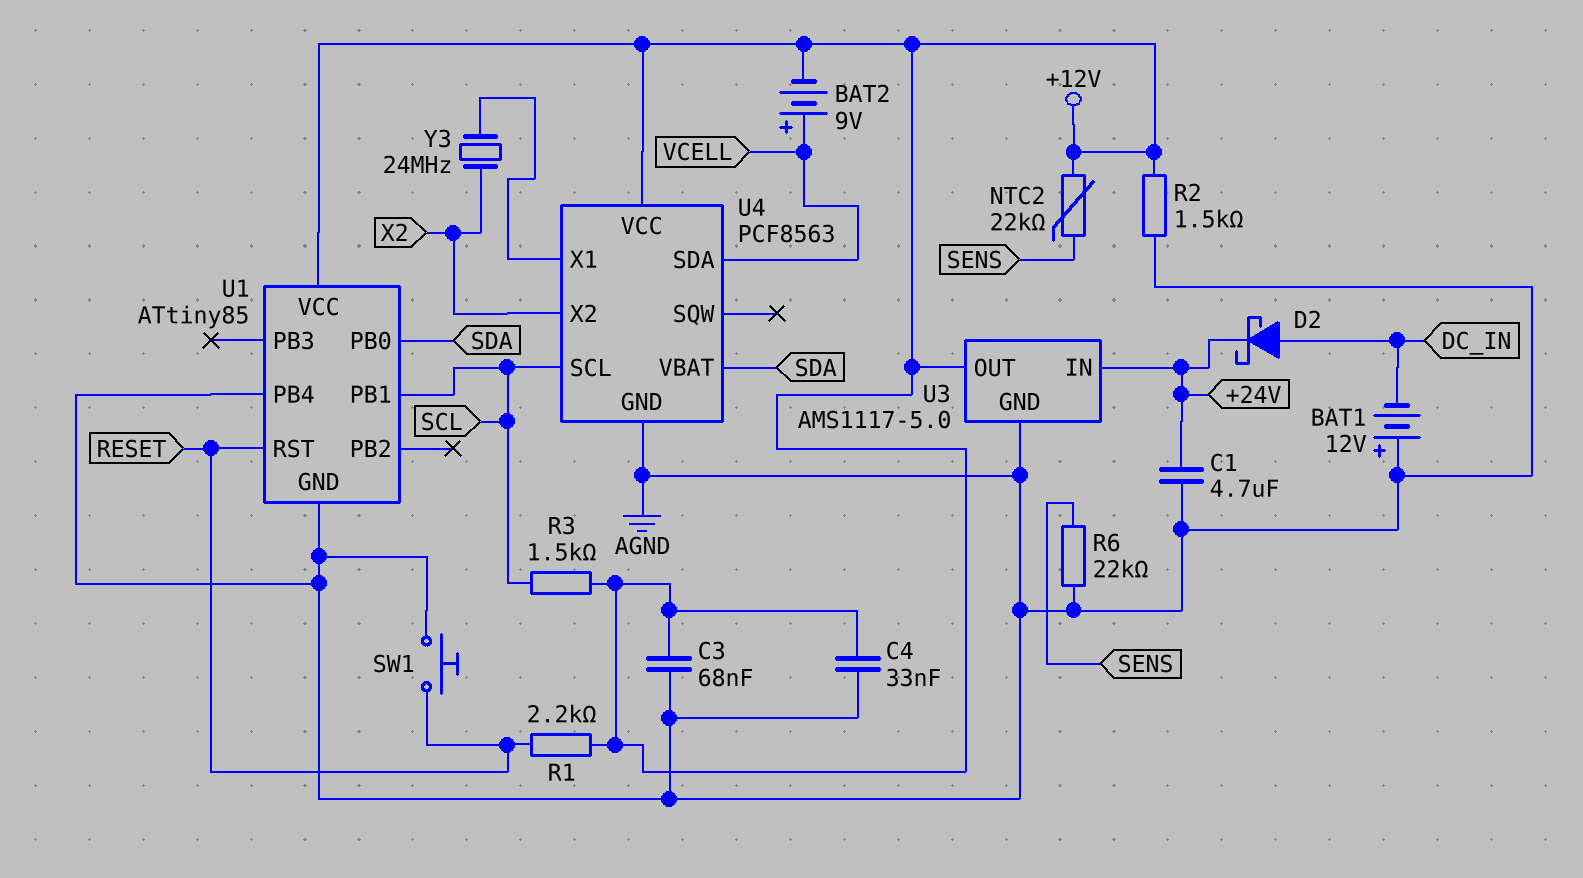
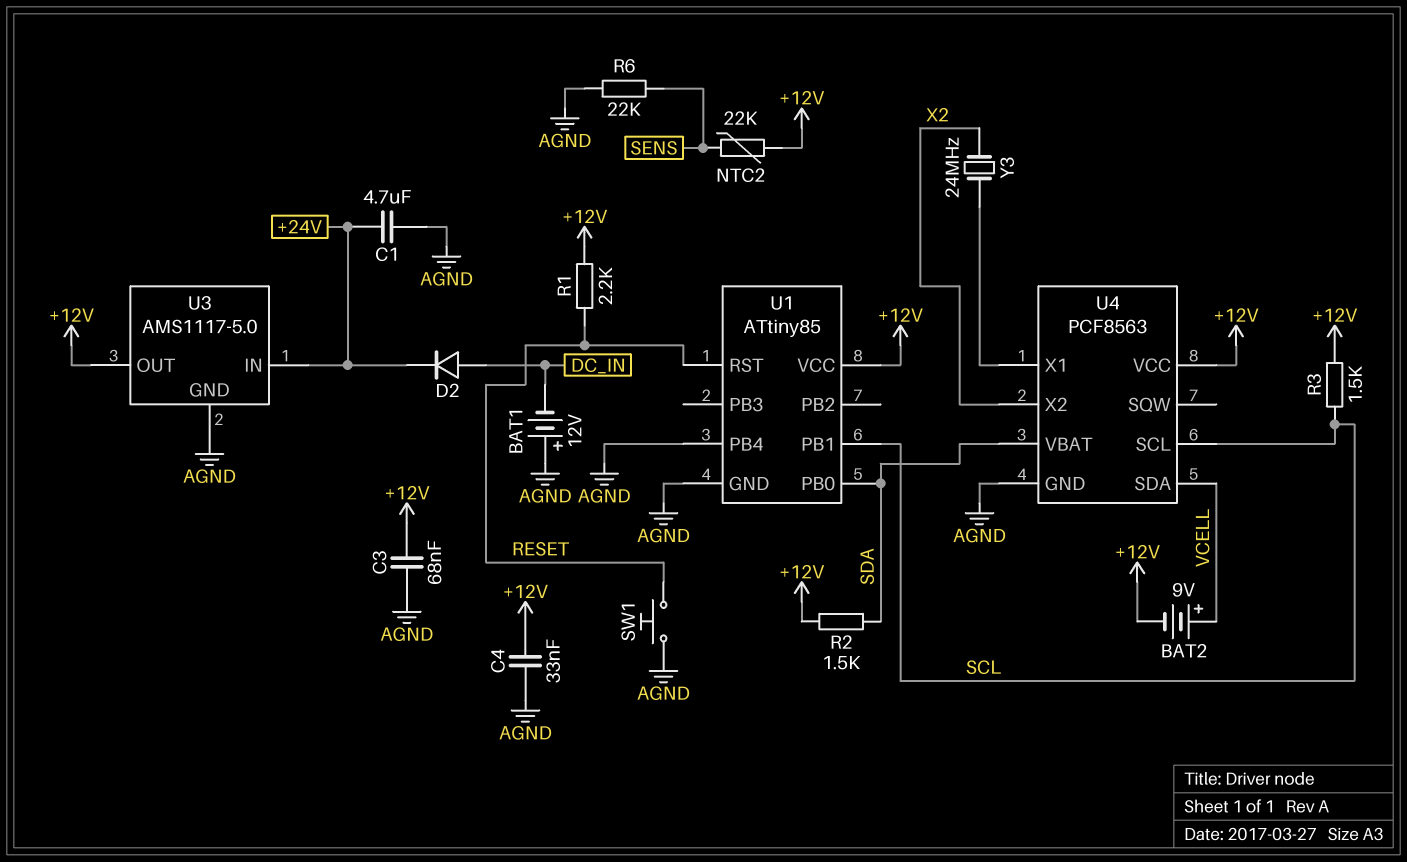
D2: schottky (A DC_IN, K +24V) -> diode (A DC_IN, K +24V)
R2: 1.5k (+12V, AGND) -> 1.5k (+12V, SDA)

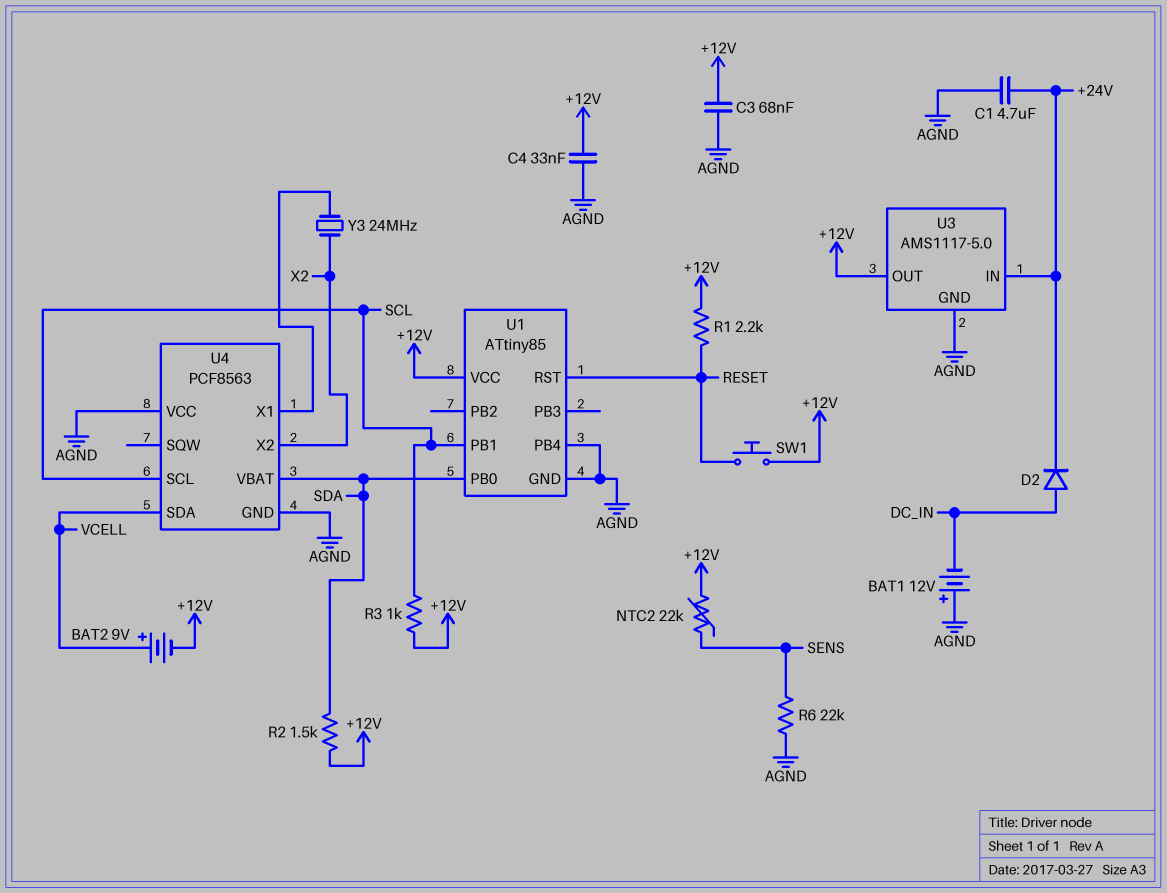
R3: 1.5k (+12V, SCL) -> 1k (+12V, SCL)
SW1: button (AGND, RESET) -> button (+12V, RESET)
U4 pin VCC: +12V -> AGND

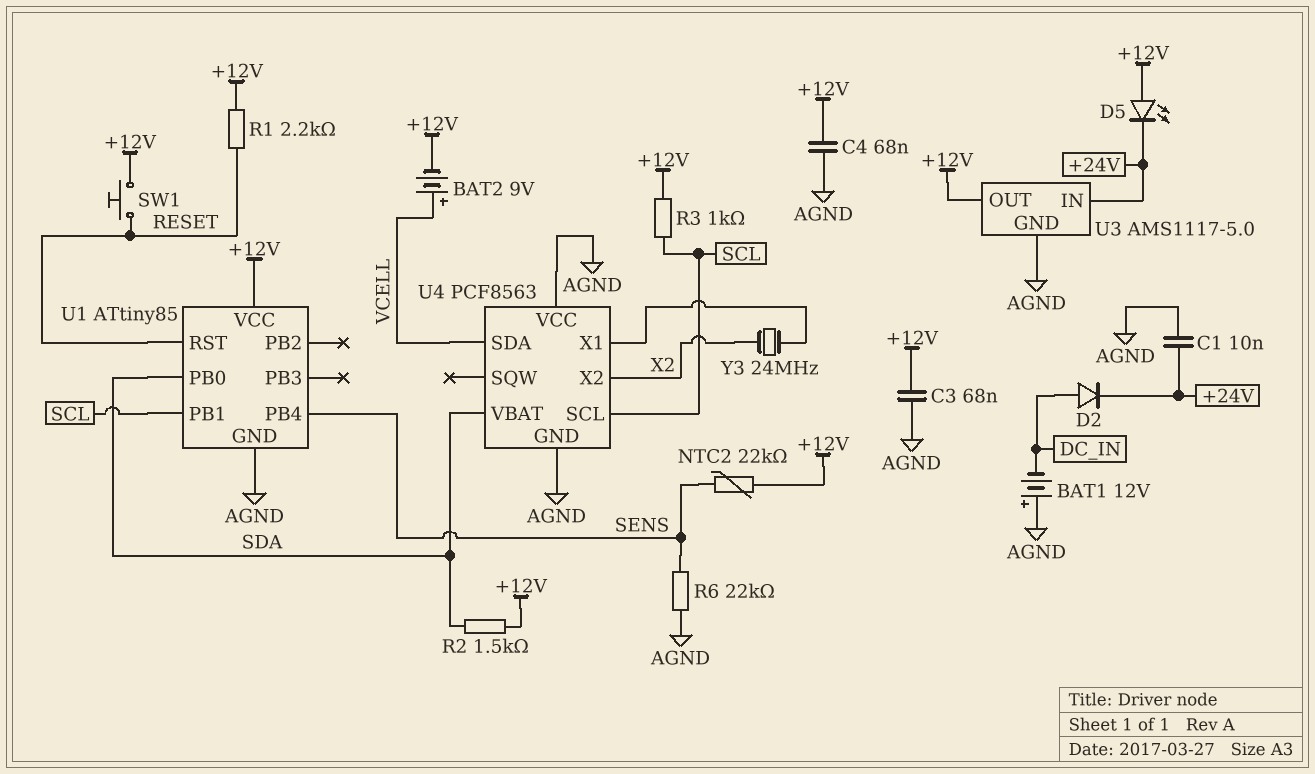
C1: 4.7uF (+24V, AGND) -> 10nF (+24V, AGND)
C4: 33nF (+12V, AGND) -> 68nF (+12V, AGND)
D5: none -> LED (A +12V, K +24V)
U1 pin PB4: AGND -> SENS

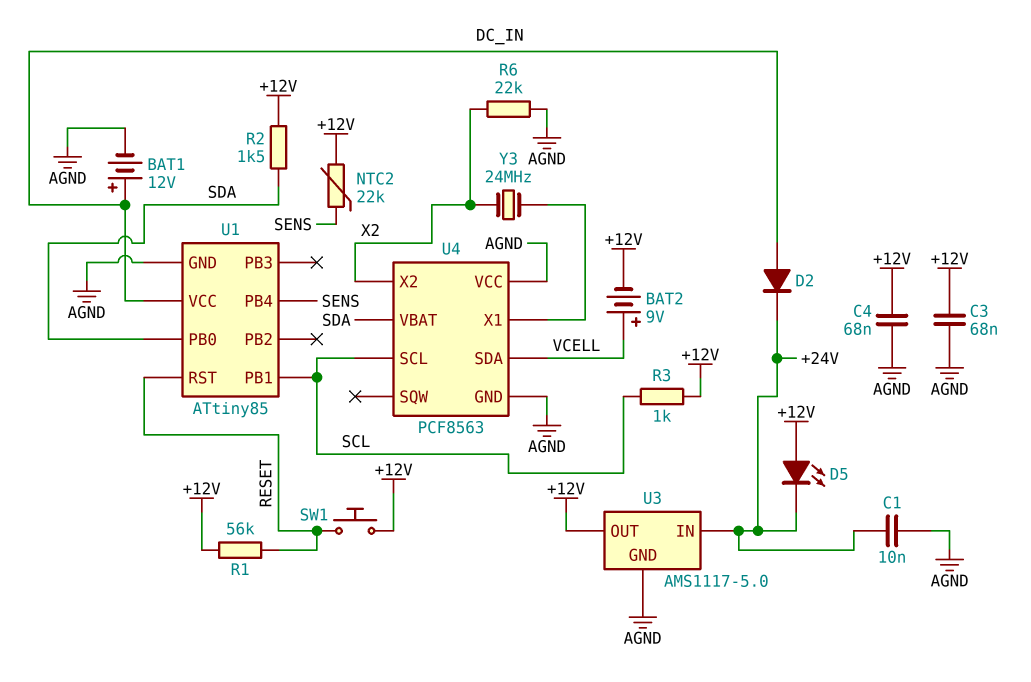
BAT1: 12V (plus AGND, minus DC_IN) -> 12V (plus DC_IN, minus AGND)
R1: 2.2k (+12V, RESET) -> 56k (+12V, RESET)
R6: 22k (AGND, SENS) -> 22k (AGND, X2)
U1 pin VCC: +12V -> DC_IN

